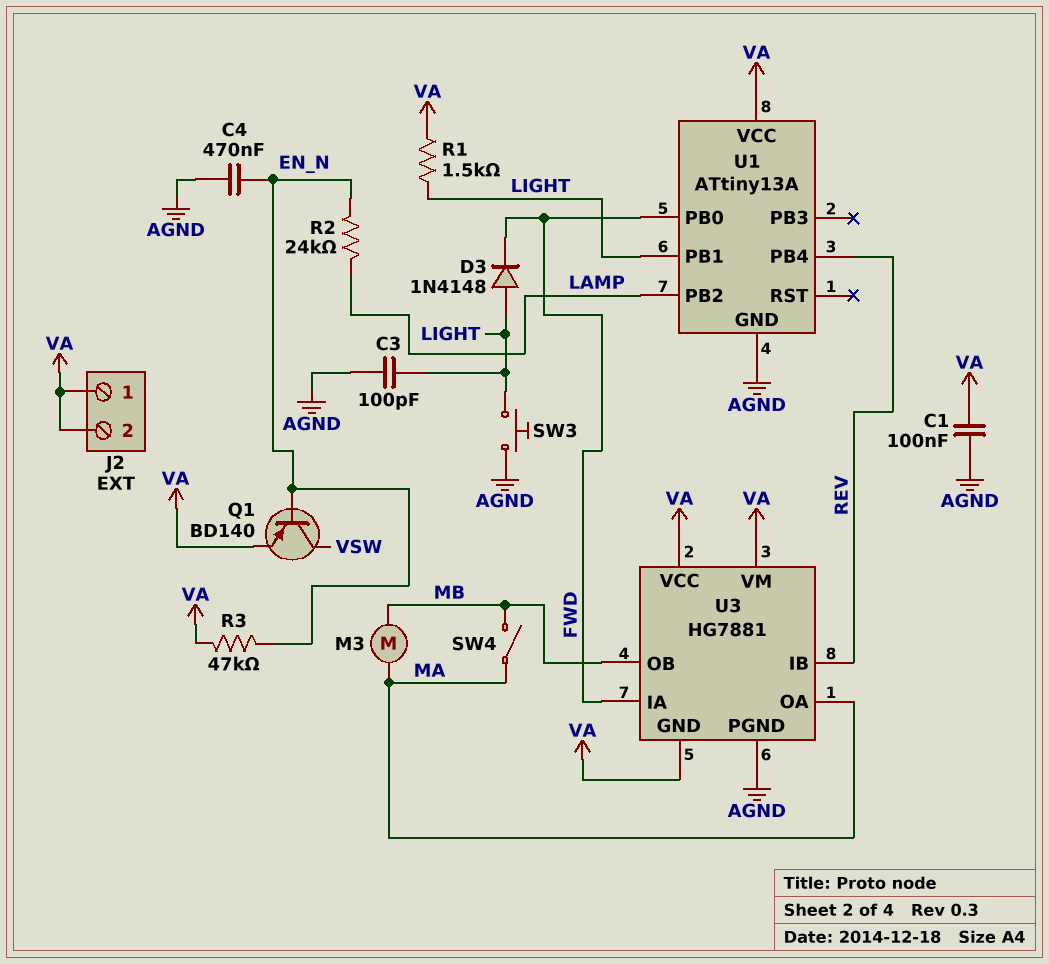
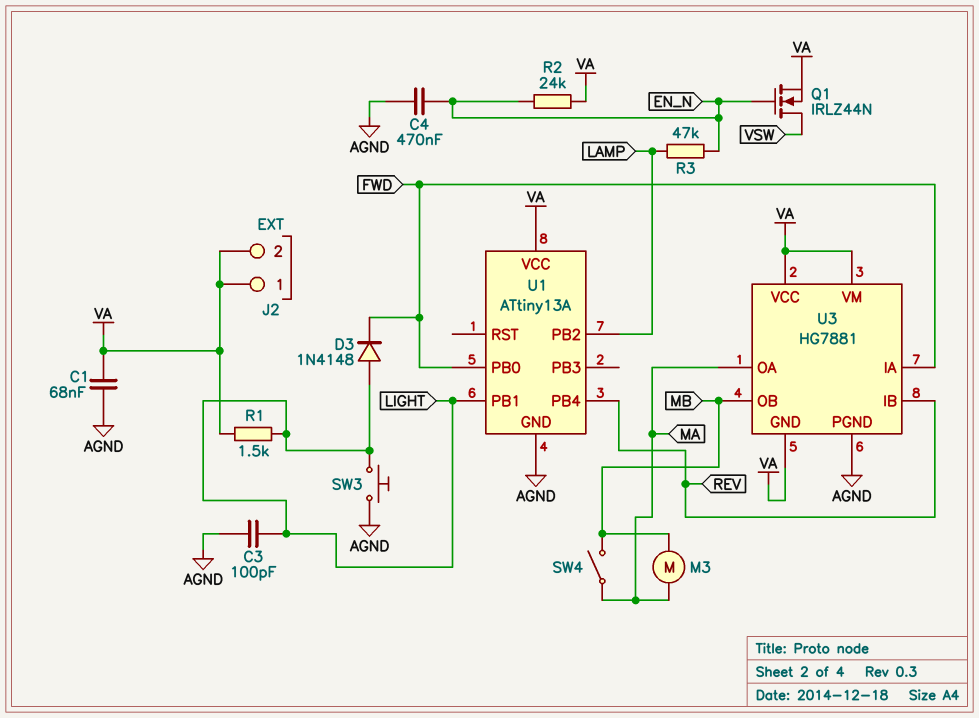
C1: 100nF (AGND, VA) -> 68nF (AGND, VA)
Q1: PNP BD140 (B EN_N, C VSW, E VA) -> NMOS IRLZ44N (G EN_N, D VSW, S VA)
R2: 24k (EN_N, LAMP) -> 24k (EN_N, VA)
R3: 47k (EN_N, VA) -> 47k (EN_N, LAMP)

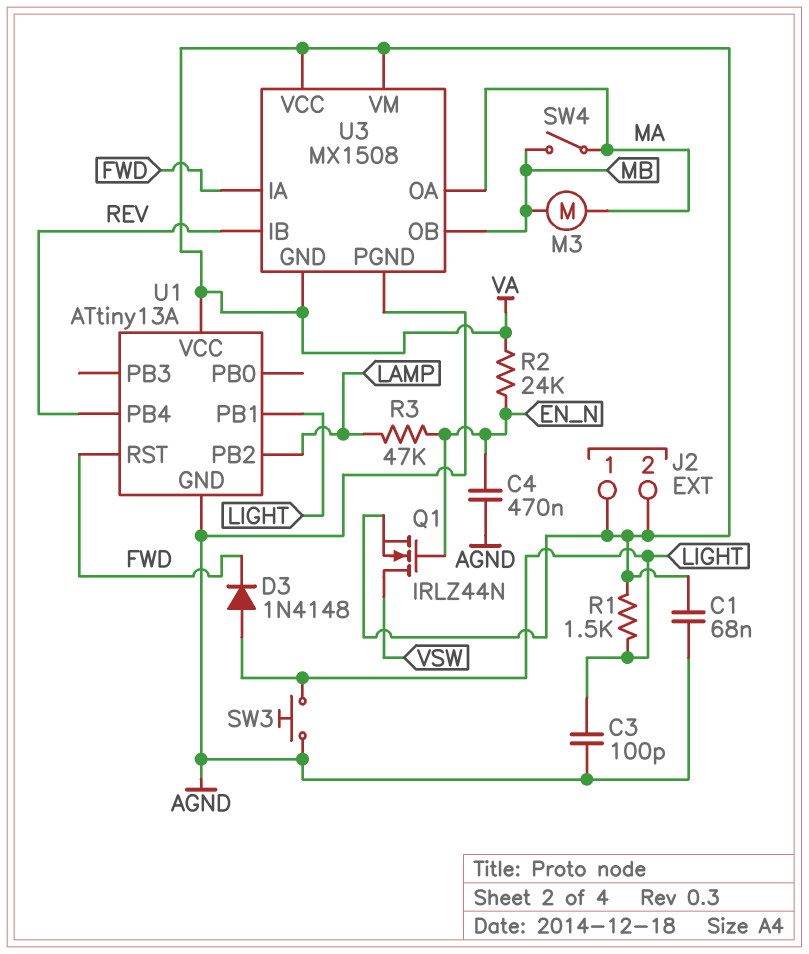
U1 pin PB0: FWD -> none
U1 pin RST: none -> FWD
U3: HG7881 -> MX1508

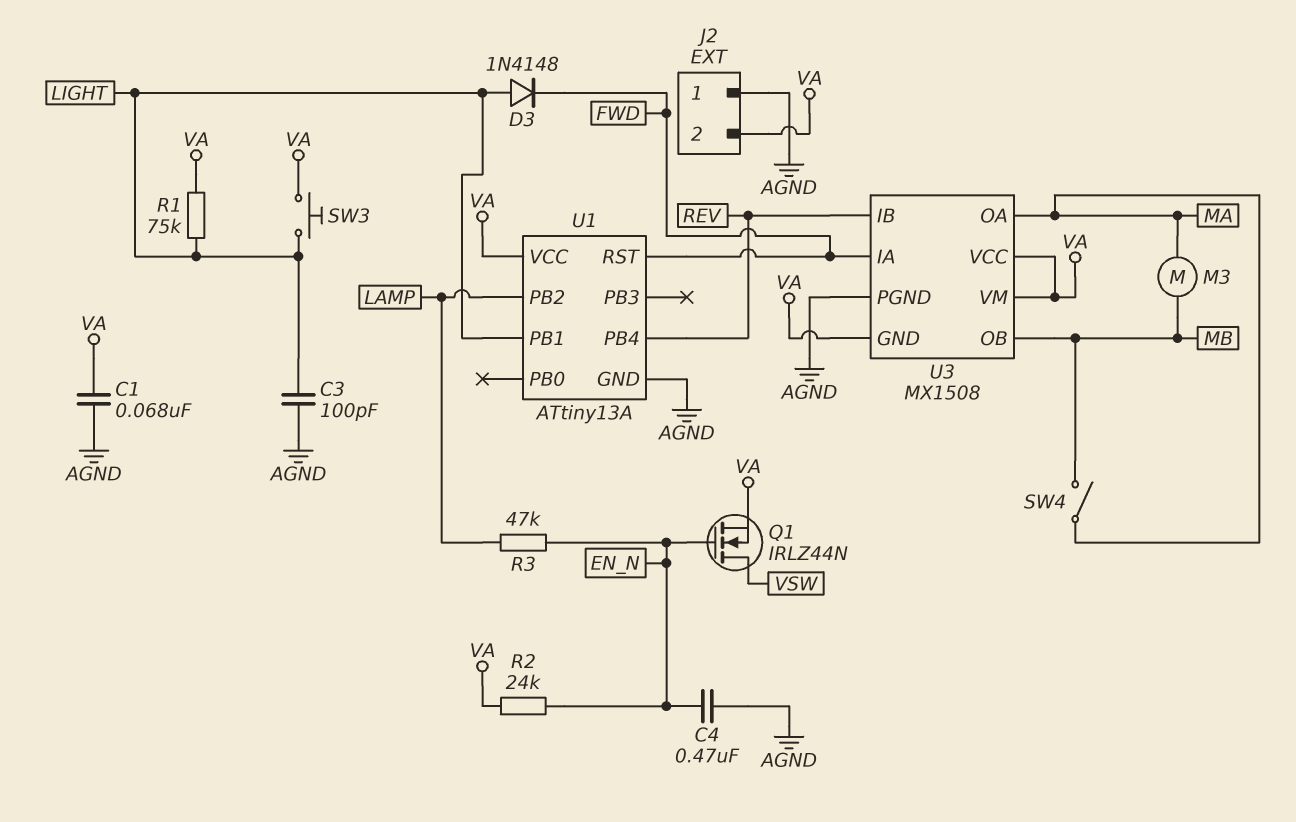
J2 pin 1: VA -> AGND
R1: 1.5k (LIGHT, VA) -> 75k (LIGHT, VA)
SW3: button (AGND, LIGHT) -> button (LIGHT, VA)

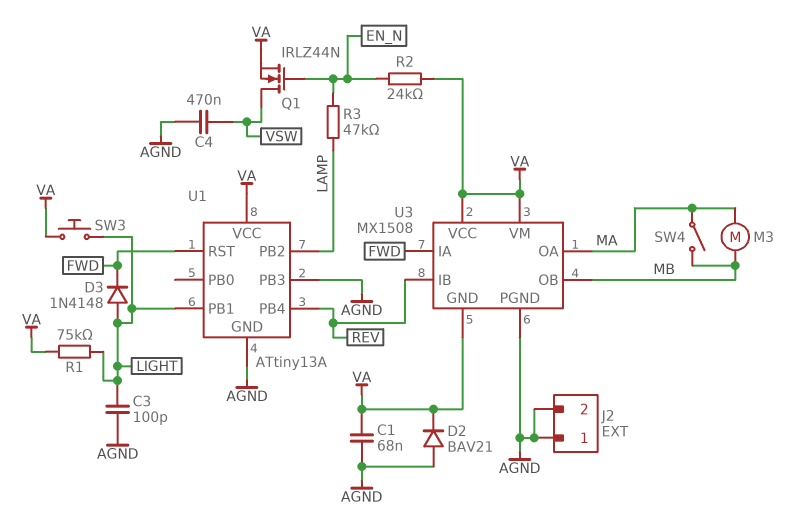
C4: 470nF (AGND, EN_N) -> 470nF (AGND, VSW)
D2: none -> diode BAV21 (A AGND, K VA)
J2 pin 2: VA -> AGND
U1 pin PB3: none -> AGND

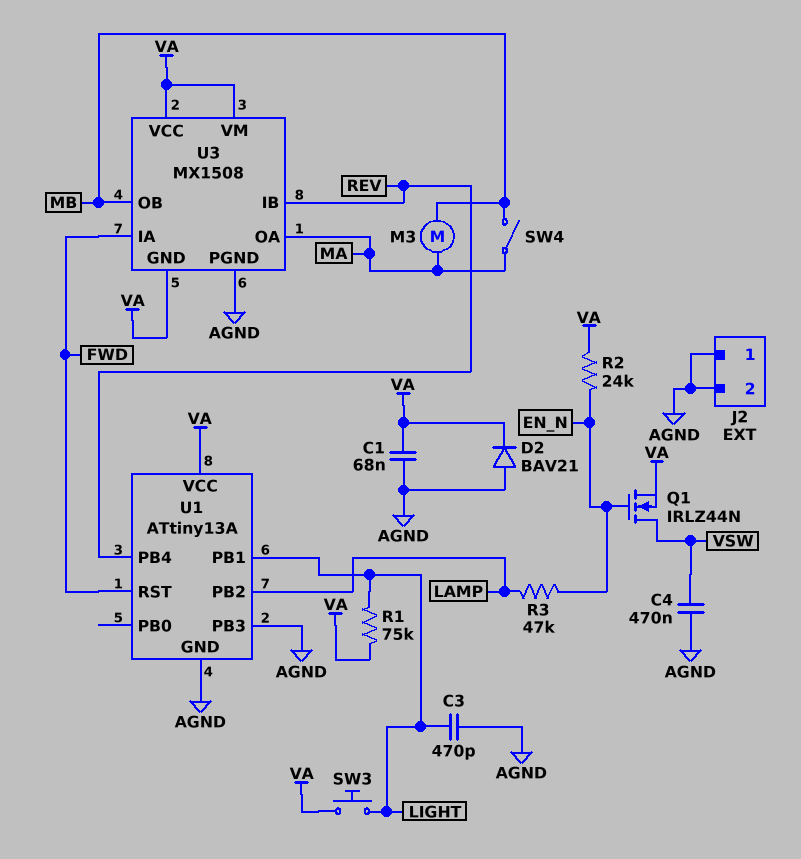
C3: 100pF (AGND, LIGHT) -> 470pF (AGND, LIGHT)
D3: diode 1N4148 (A LIGHT, K FWD) -> none

